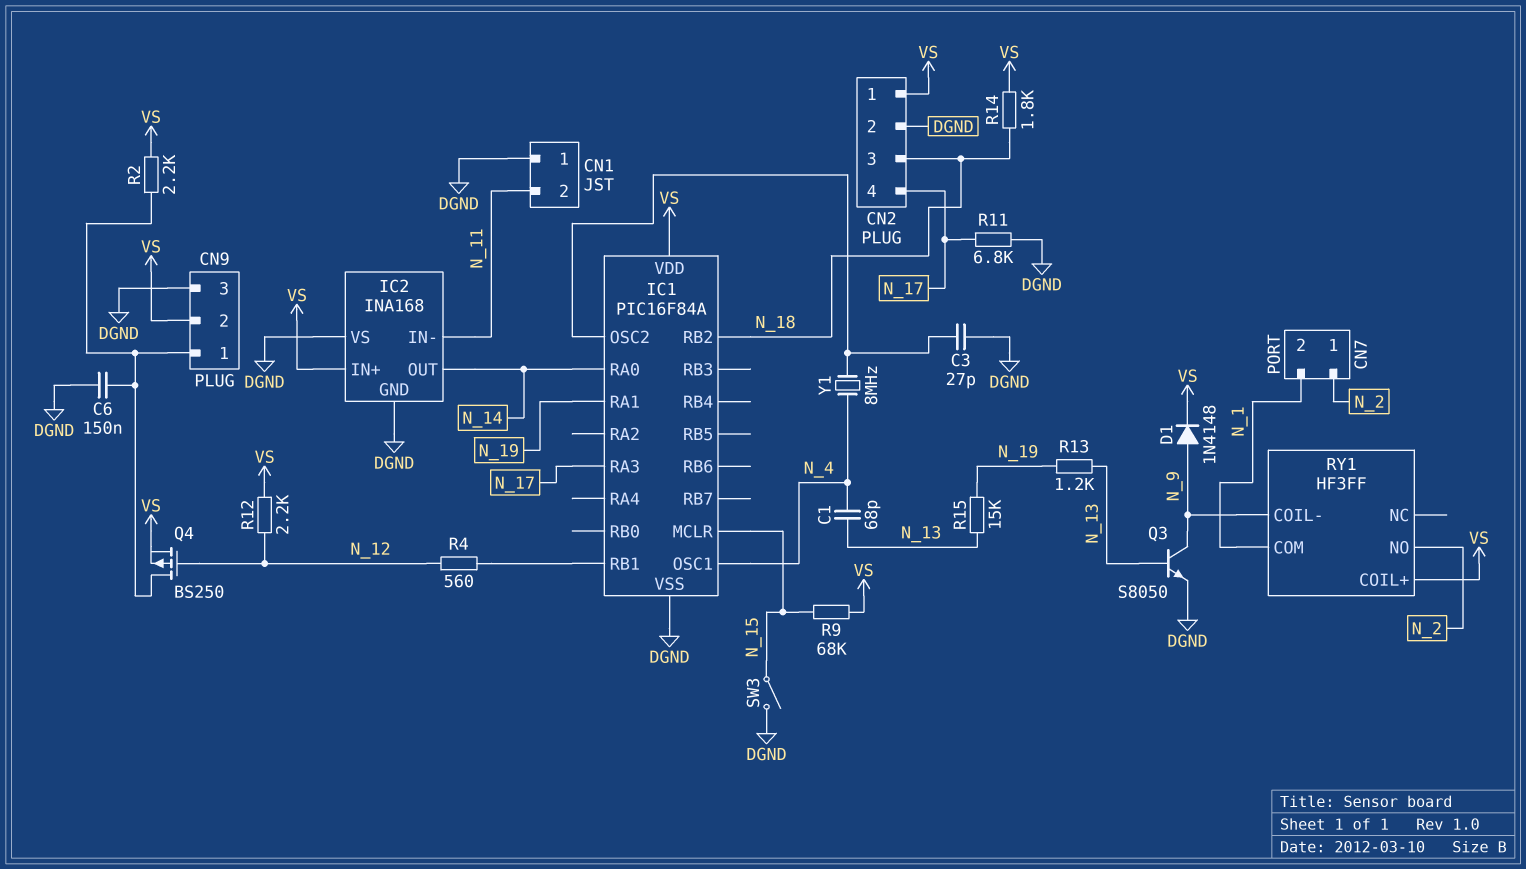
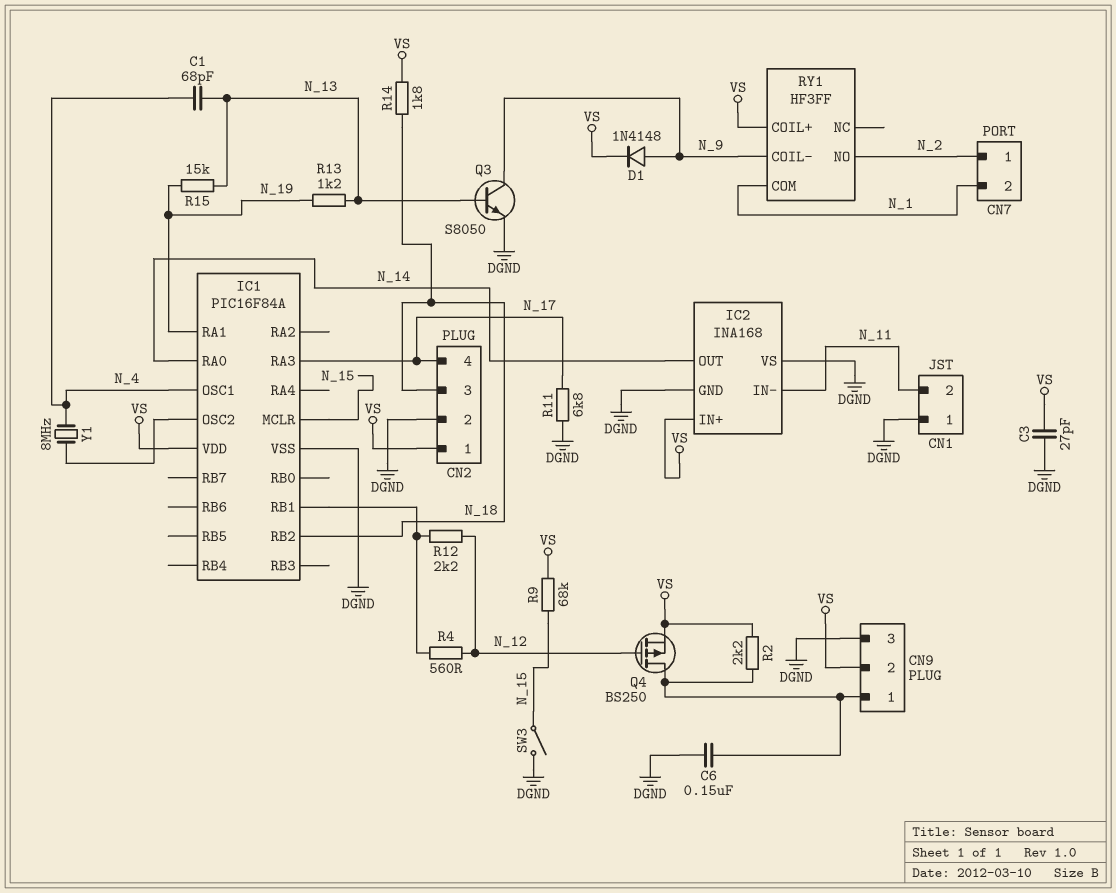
C3: 27pF (DGND, IC1/OSC2) -> 27pF (DGND, VS)
R12: 2.2k (N_12, VS) -> 2.2k (IC1/RB1, N_12)

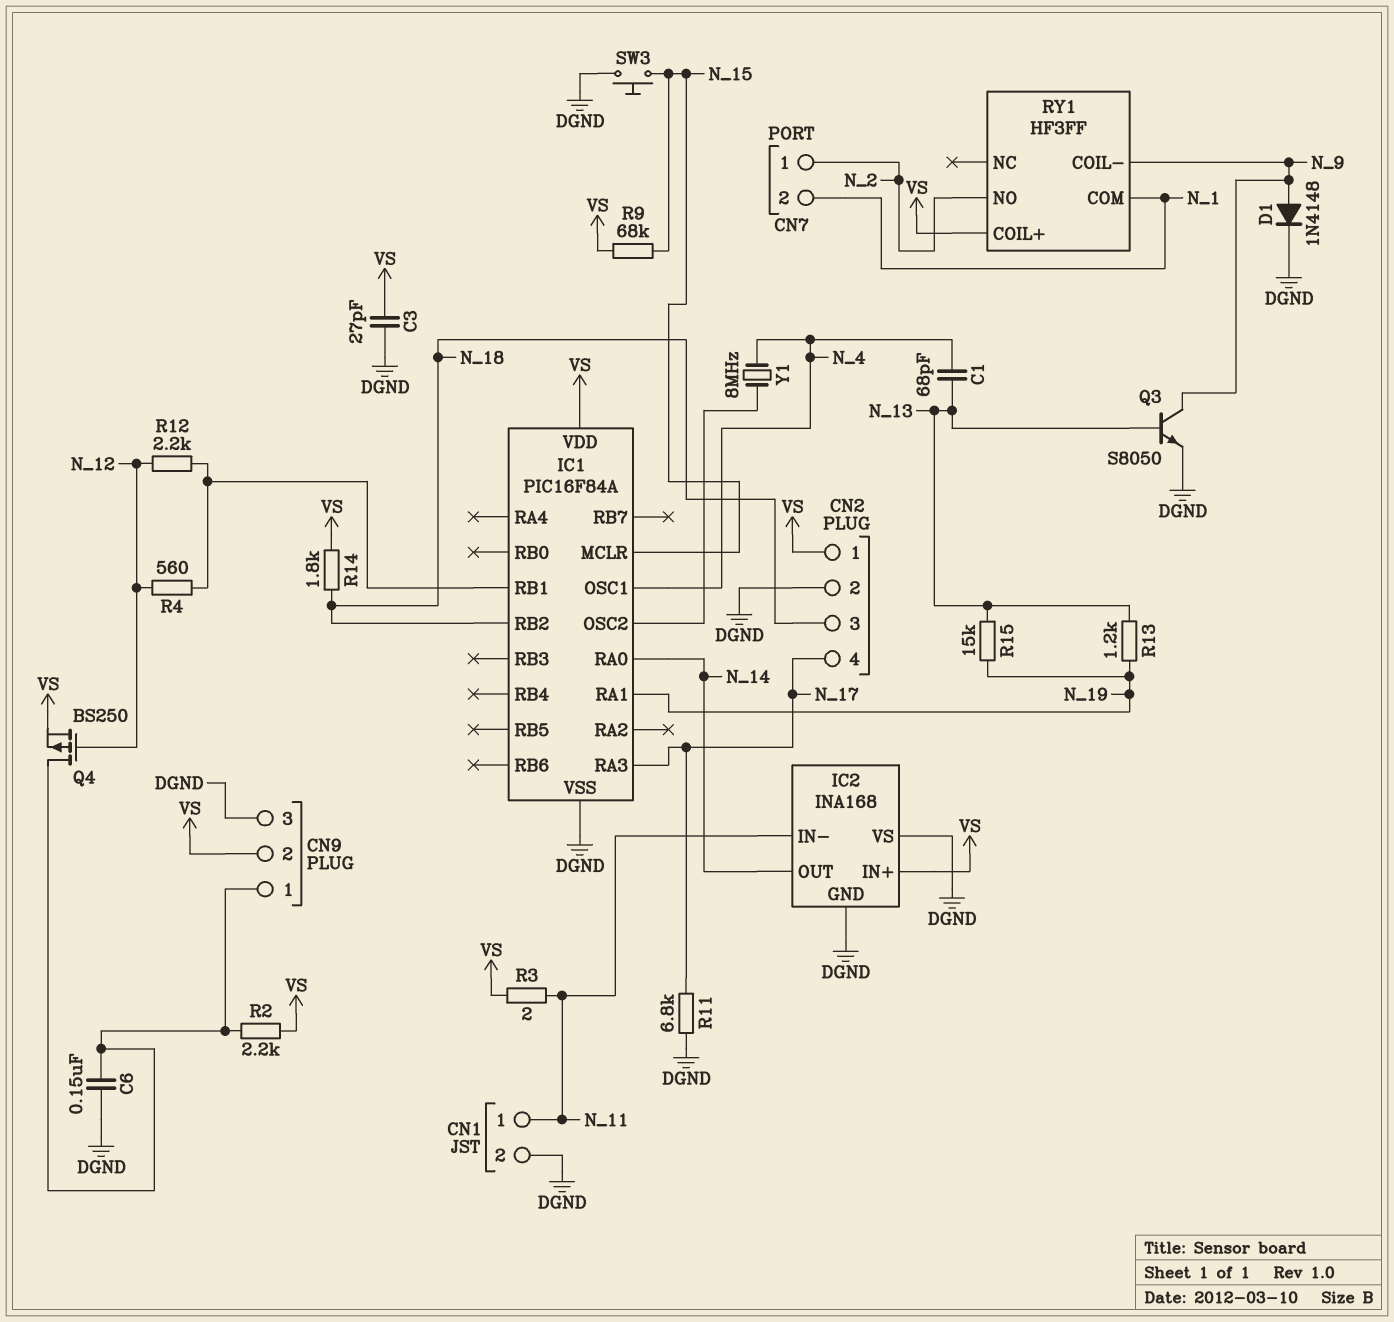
CN1 pin 1: DGND -> N_11
CN1 pin 2: N_11 -> DGND
D1: diode 1N4148 (A N_9, K VS) -> diode 1N4148 (A N_9, K DGND)
R3: none -> 2 (N_11, VS)
SW3: switch (DGND, N_15) -> button (DGND, N_15)

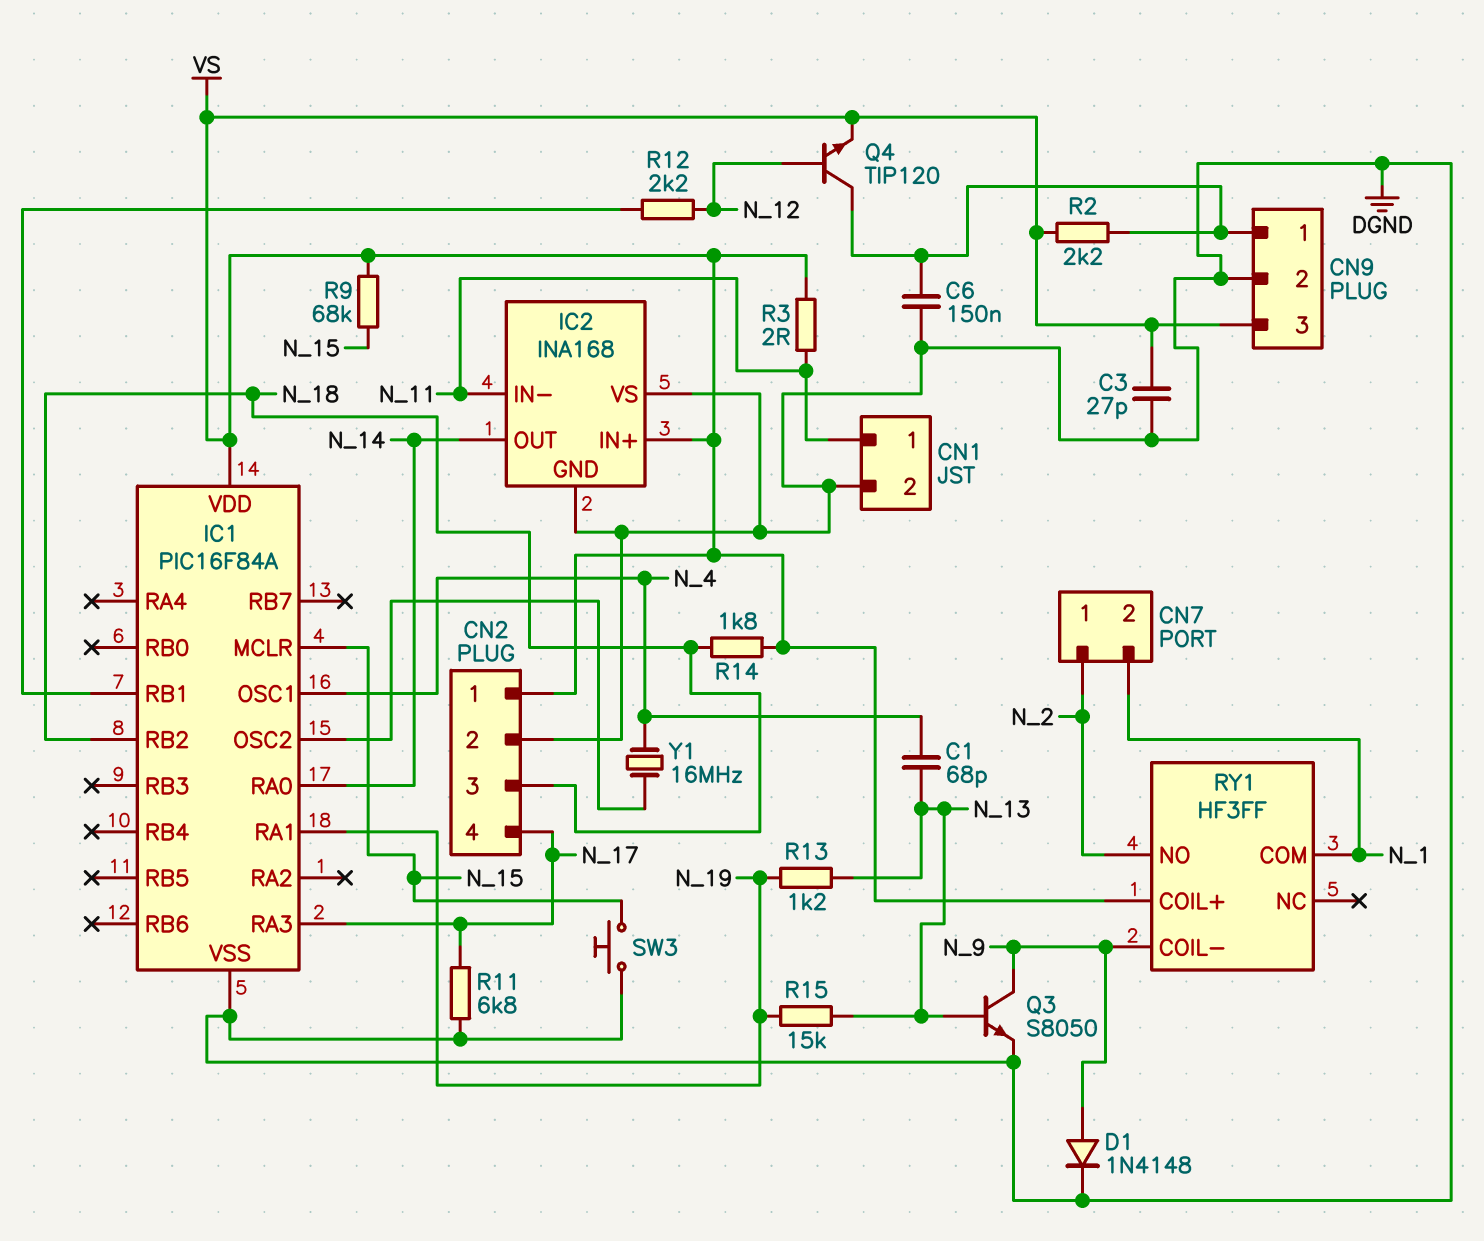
CN9 pin 2: VS -> DGND
CN9 pin 3: DGND -> VS
Q4: PMOS BS250 (G N_12, D CN9/1, S VS) -> NPN TIP120 (B N_12, C CN9/1, E VS)
R4: 560 (IC1/RB1, N_12) -> none
Y1: 8MHz (IC1/OSC2, N_4) -> 16MHz (IC1/OSC2, N_4)

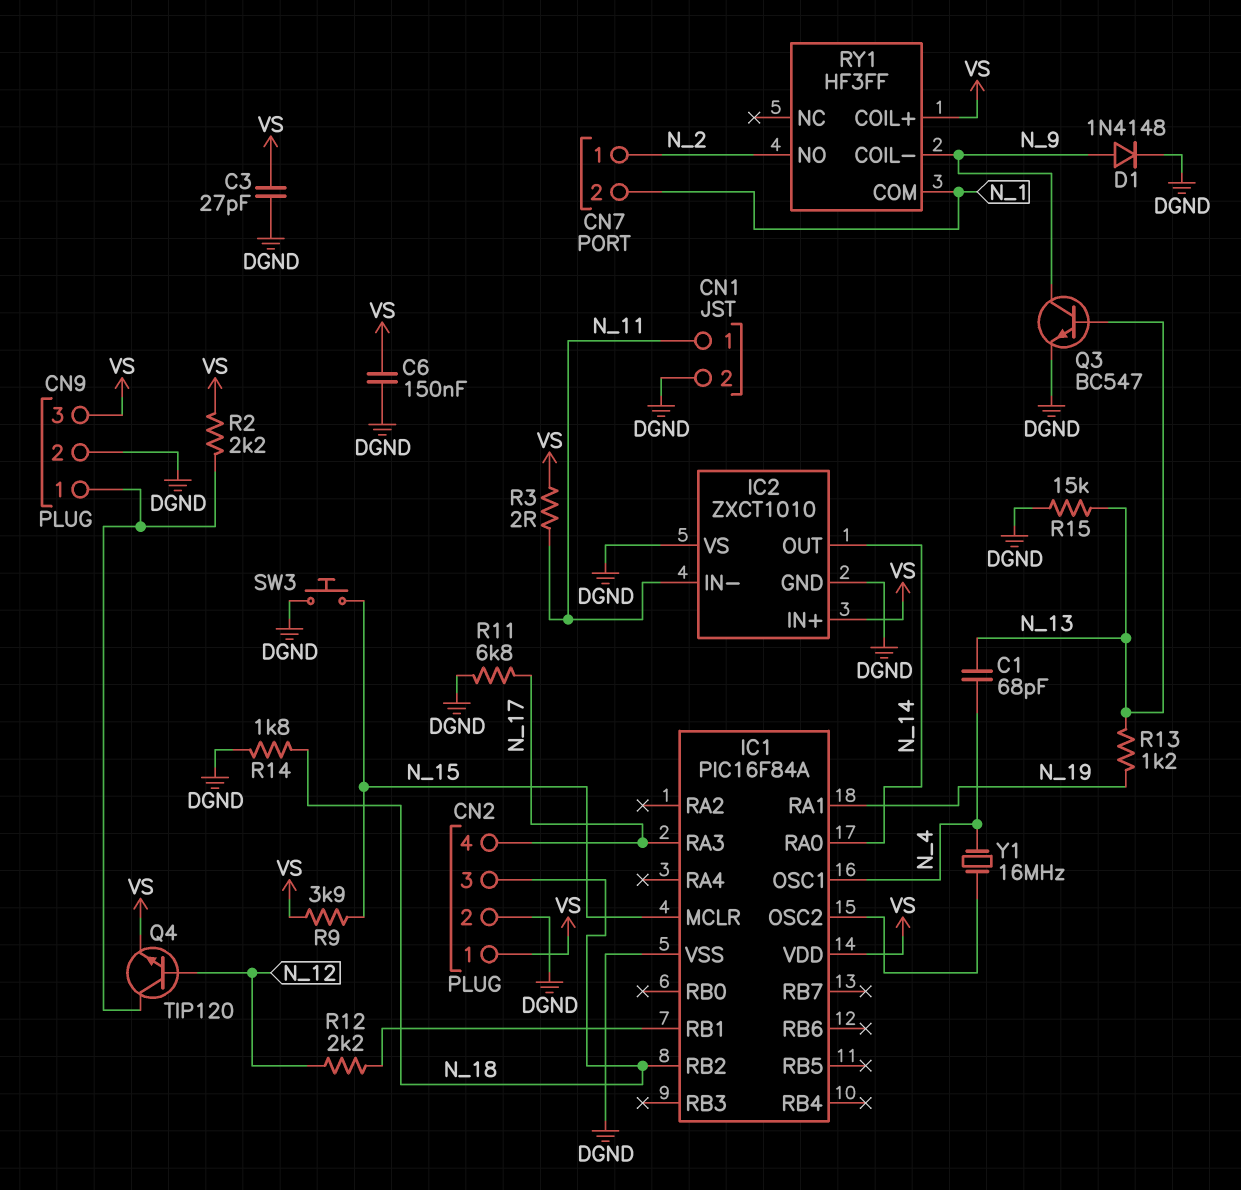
C6: 150nF (CN9/1, DGND) -> 150nF (DGND, VS)
IC2: INA168 -> ZXCT1010
Q3: NPN S8050 (B N_13, C N_9, E DGND) -> NPN BC547 (B N_13, C N_9, E DGND)
R9: 68k (N_15, VS) -> 3.9k (N_15, VS)
R14: 1.8k (N_18, VS) -> 1.8k (DGND, N_18)
R15: 15k (N_13, N_19) -> 15k (DGND, N_13)

